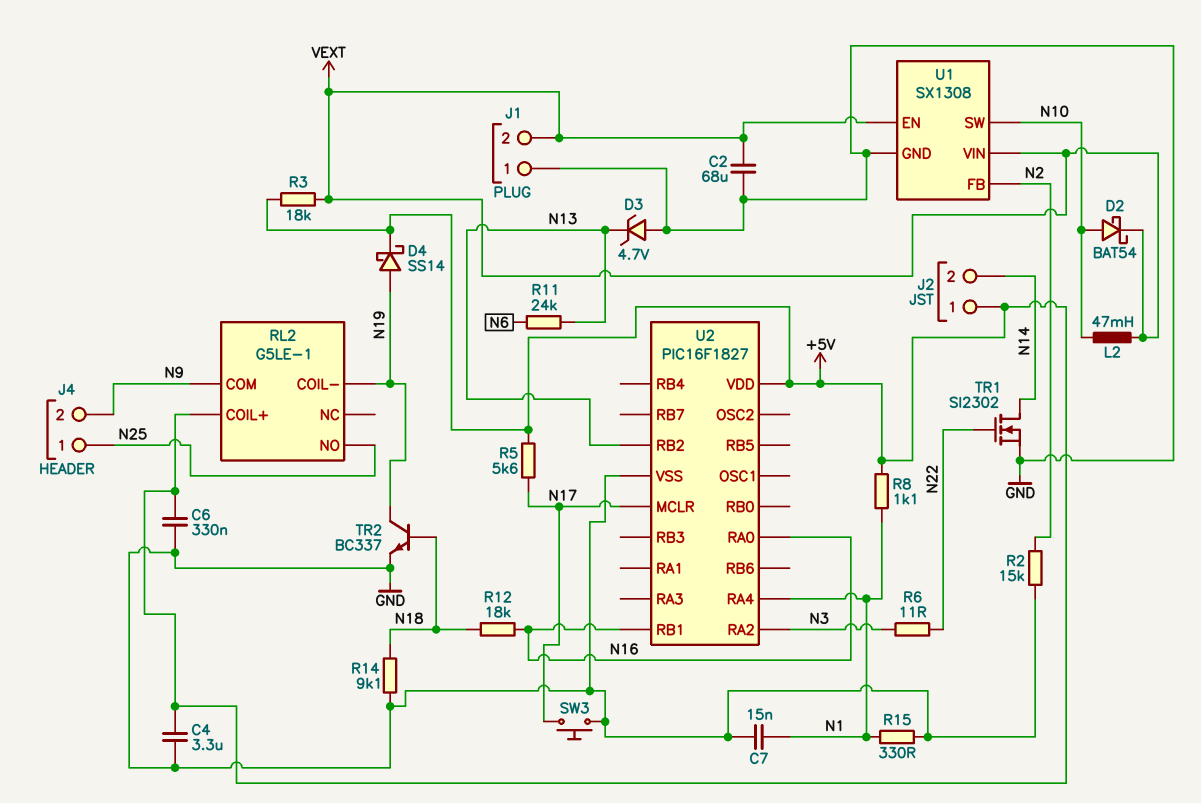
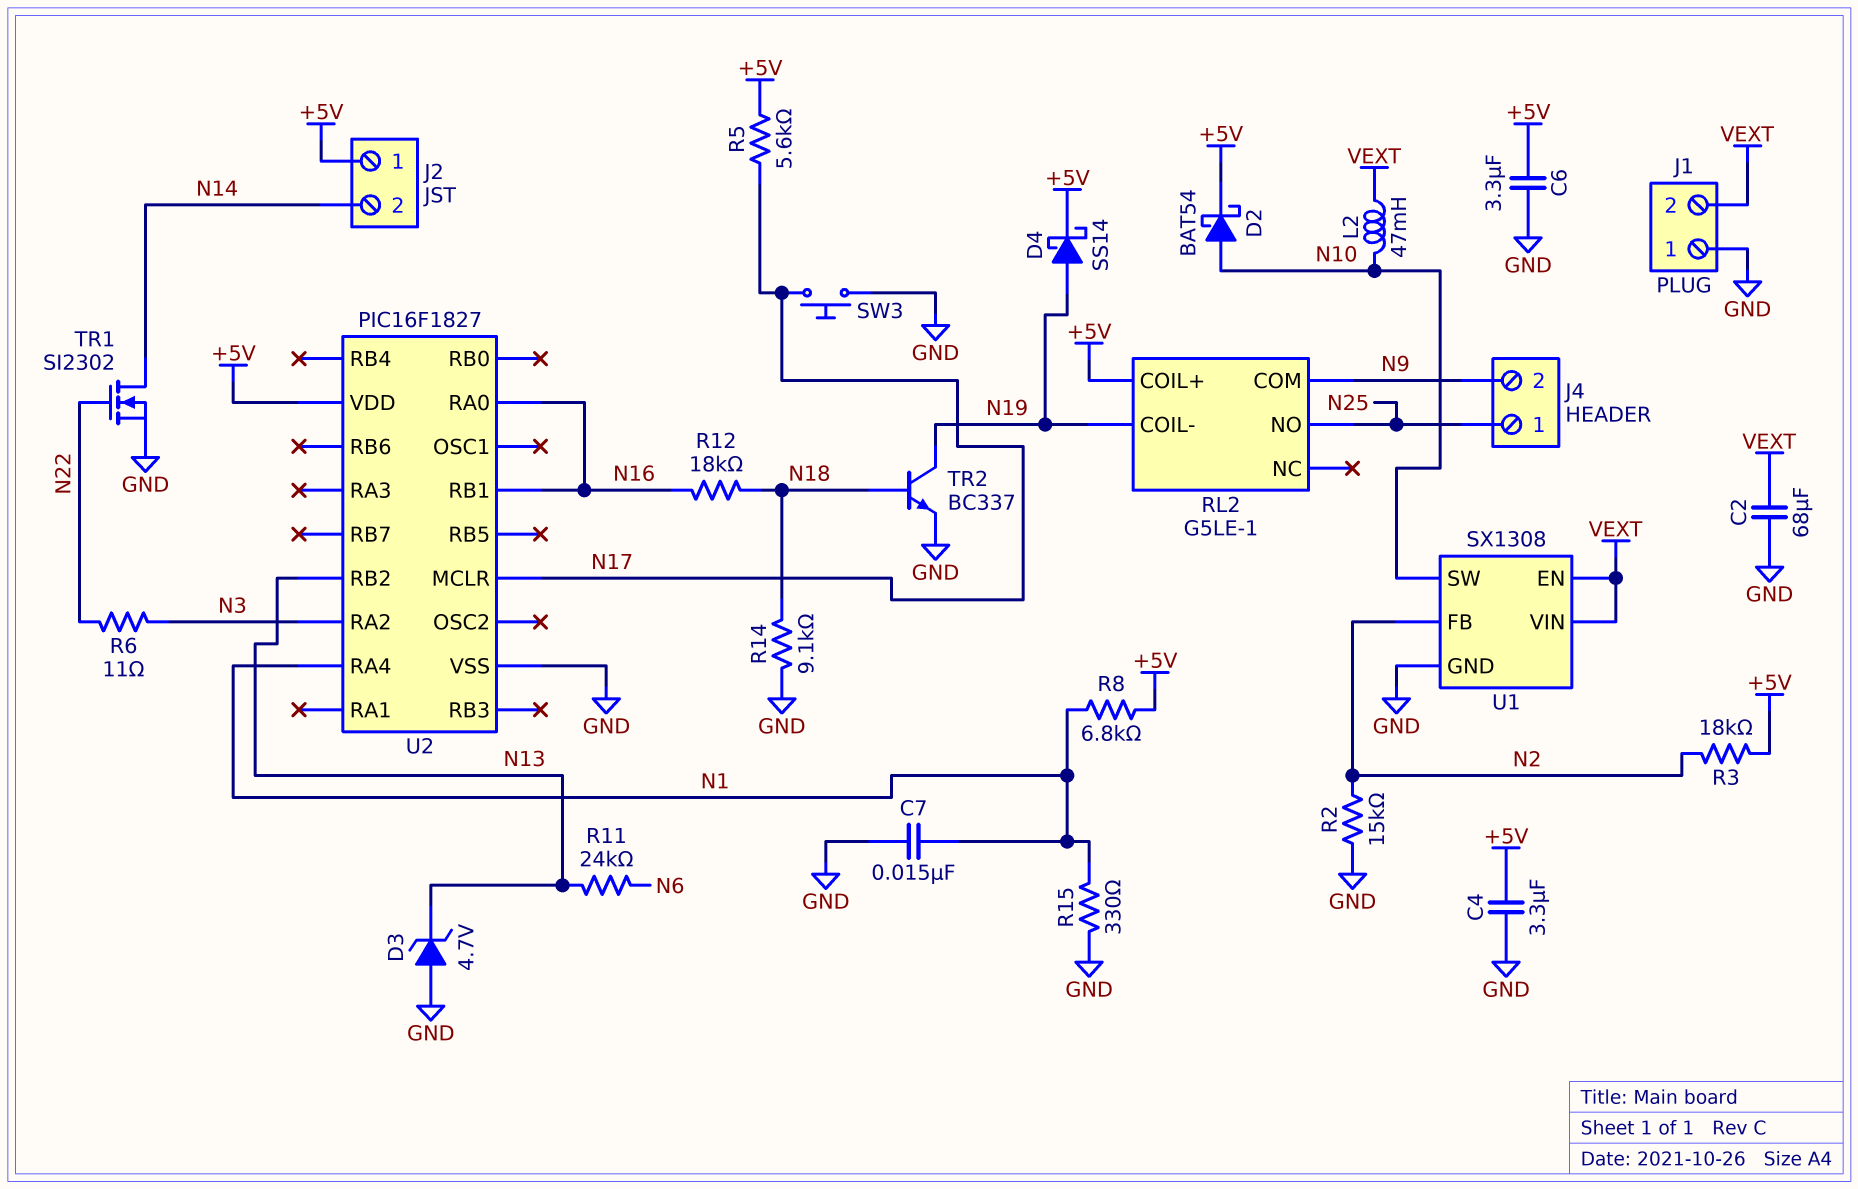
C6: 330nF (+5V, GND) -> 3.3uF (+5V, GND)
D2: schottky BAT54 (A N10, K VEXT) -> schottky BAT54 (A N10, K +5V)
R3: 18k (+5V, VEXT) -> 18k (+5V, N2)
R8: 1.1k (+5V, N1) -> 6.8k (+5V, N1)

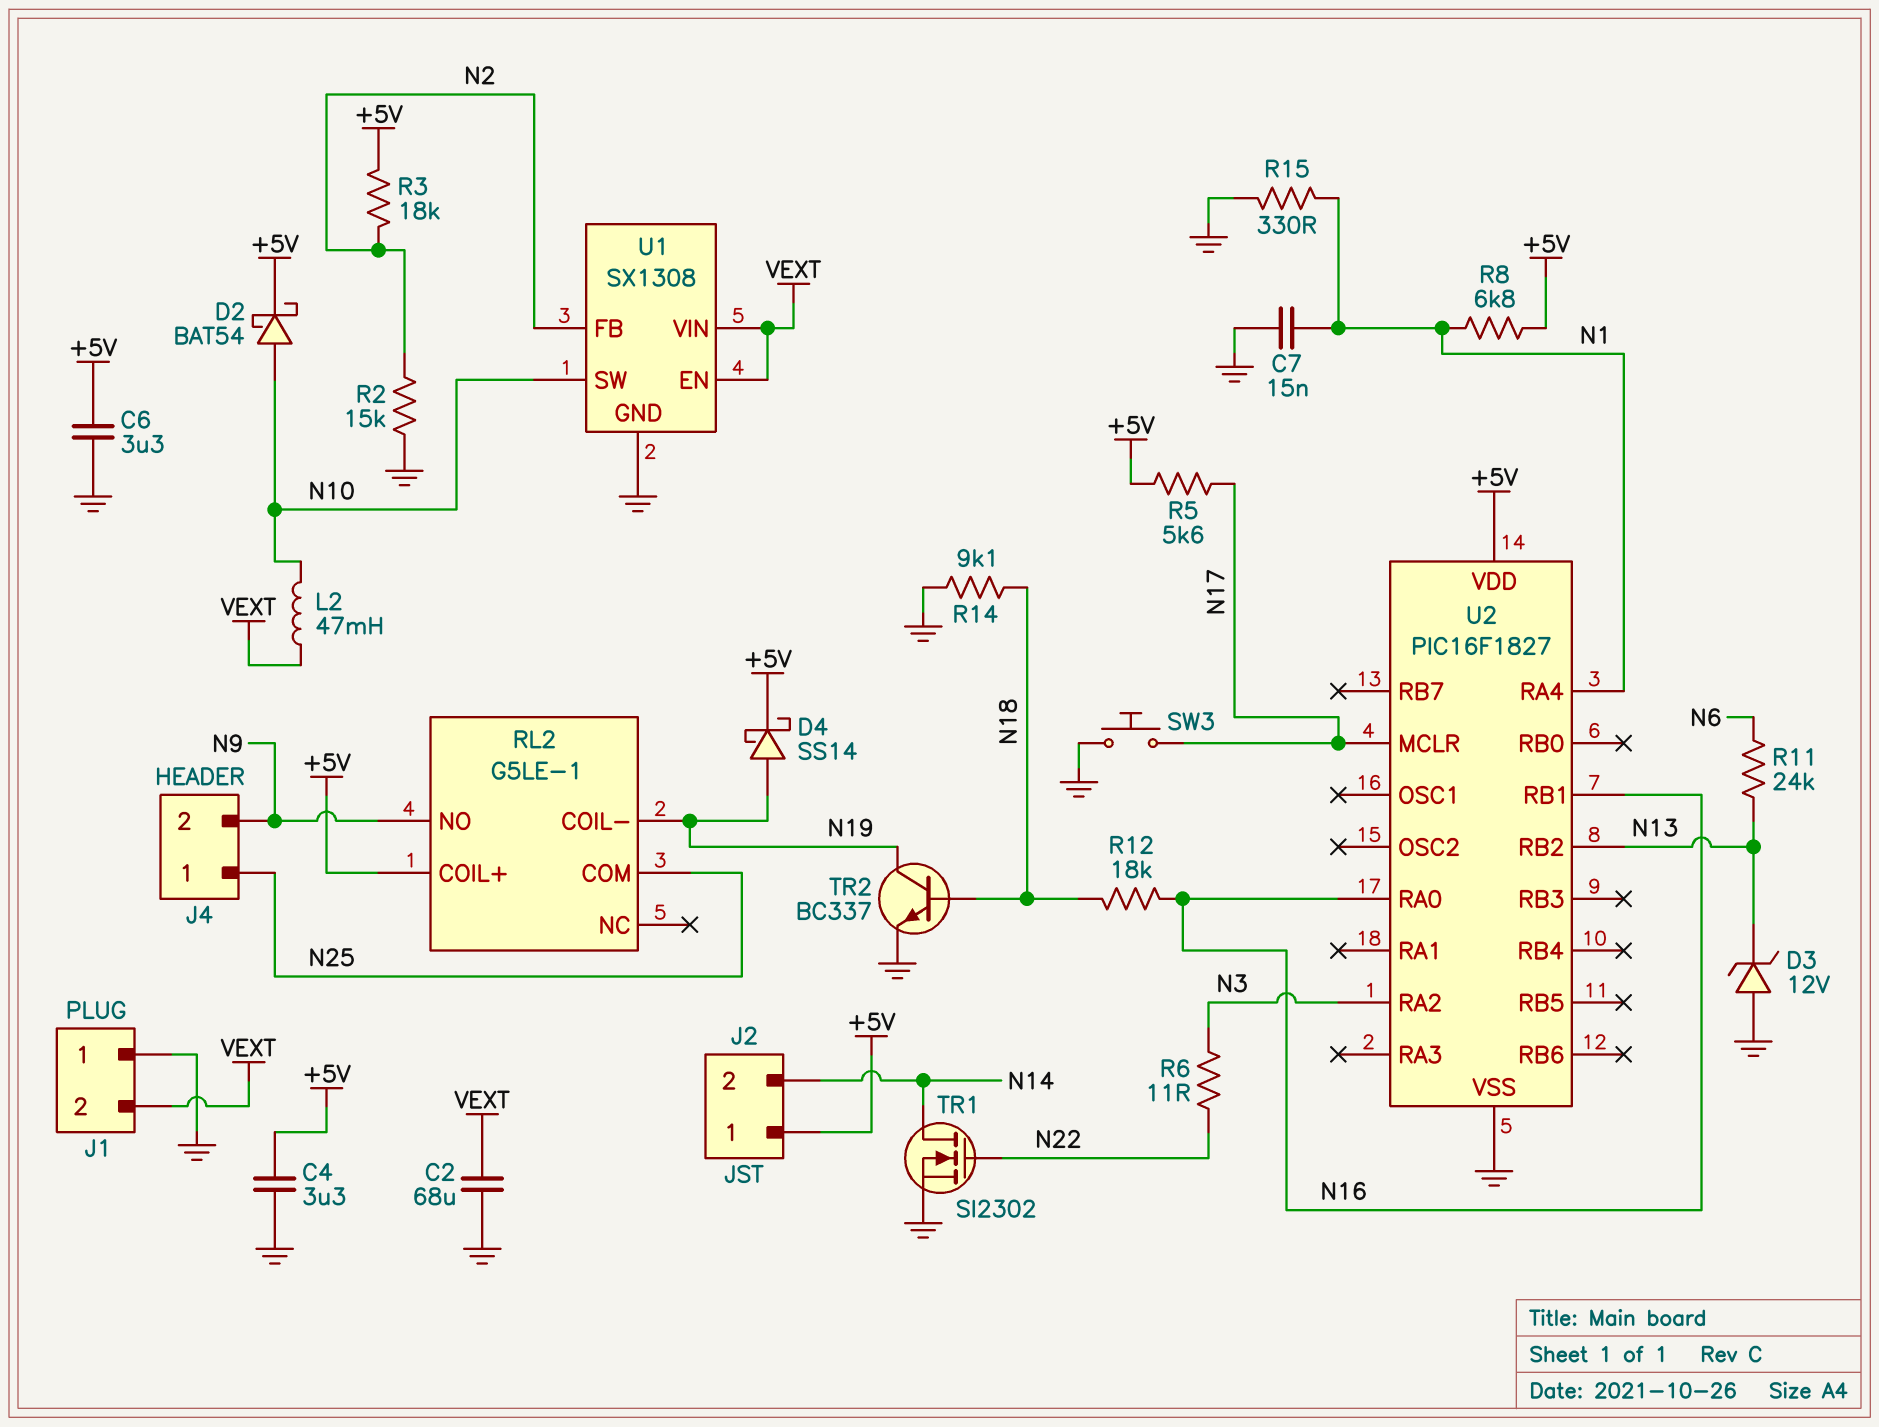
D3: zener 4.7V (A GND, K N13) -> zener 12V (A GND, K N13)
RL2 pin COM: N9 -> N25
RL2 pin NO: N25 -> N9

